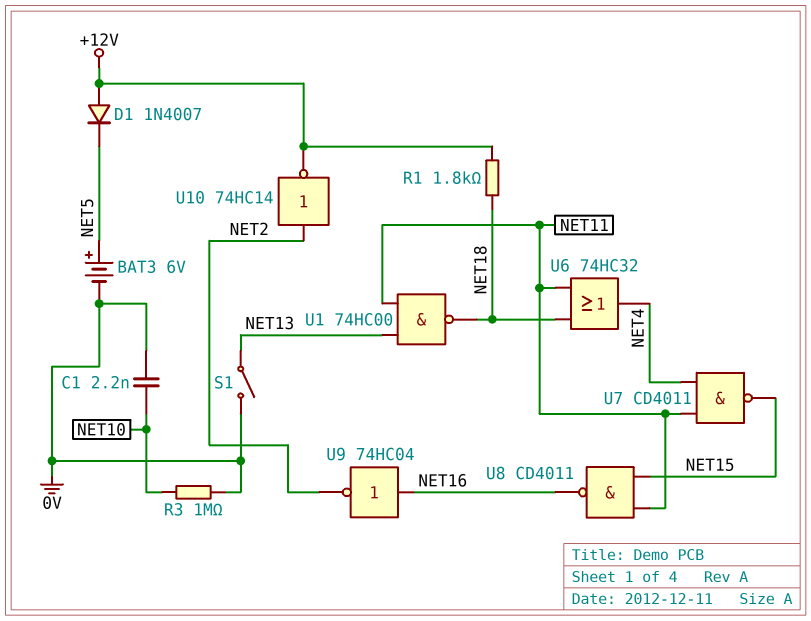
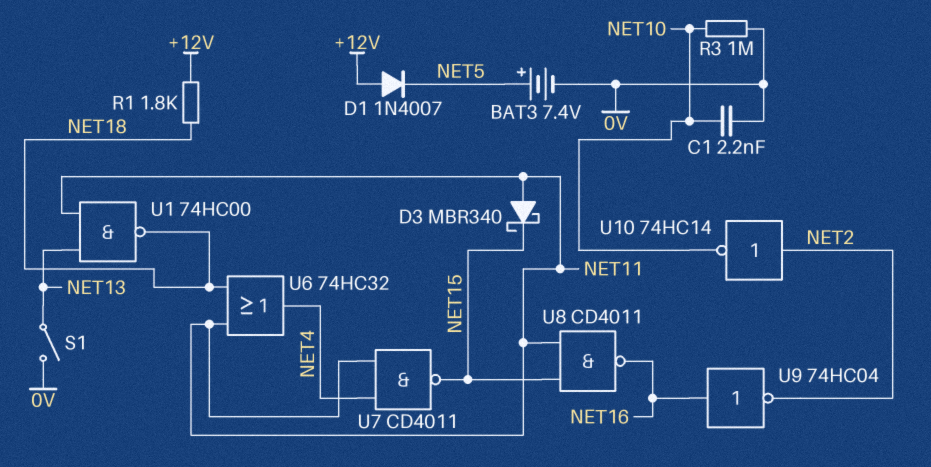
BAT3: 6V (plus NET5, minus 0V) -> 7.4V (plus NET5, minus 0V)
D3: none -> schottky MBR340 (A NET11, K NET15)
U10: NOT 74HC14 (in NET2, out +12V) -> NOT 74HC14 (in NET2, out NET10)

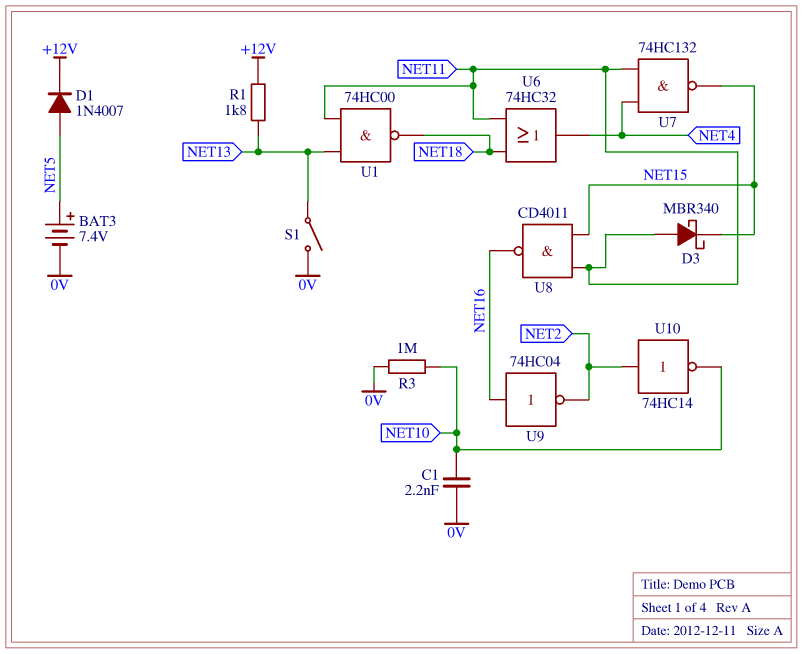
D1: diode 1N4007 (A +12V, K NET5) -> diode 1N4007 (A NET5, K +12V)
R1: 1.8k (+12V, NET18) -> 1.8k (+12V, NET13)
U7: NAND CD4011 (in NET4, in NET11, out NET15) -> NAND 74HC132 (in NET4, in NET11, out NET15)

